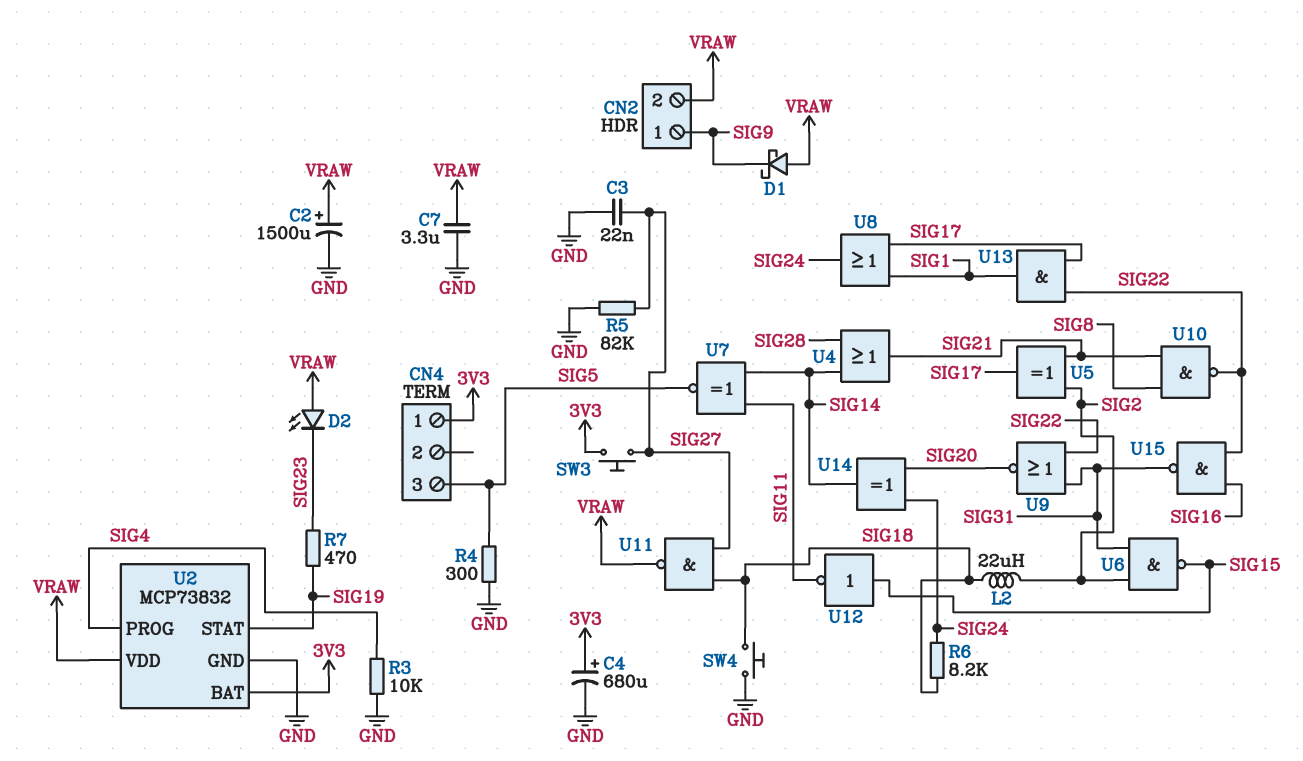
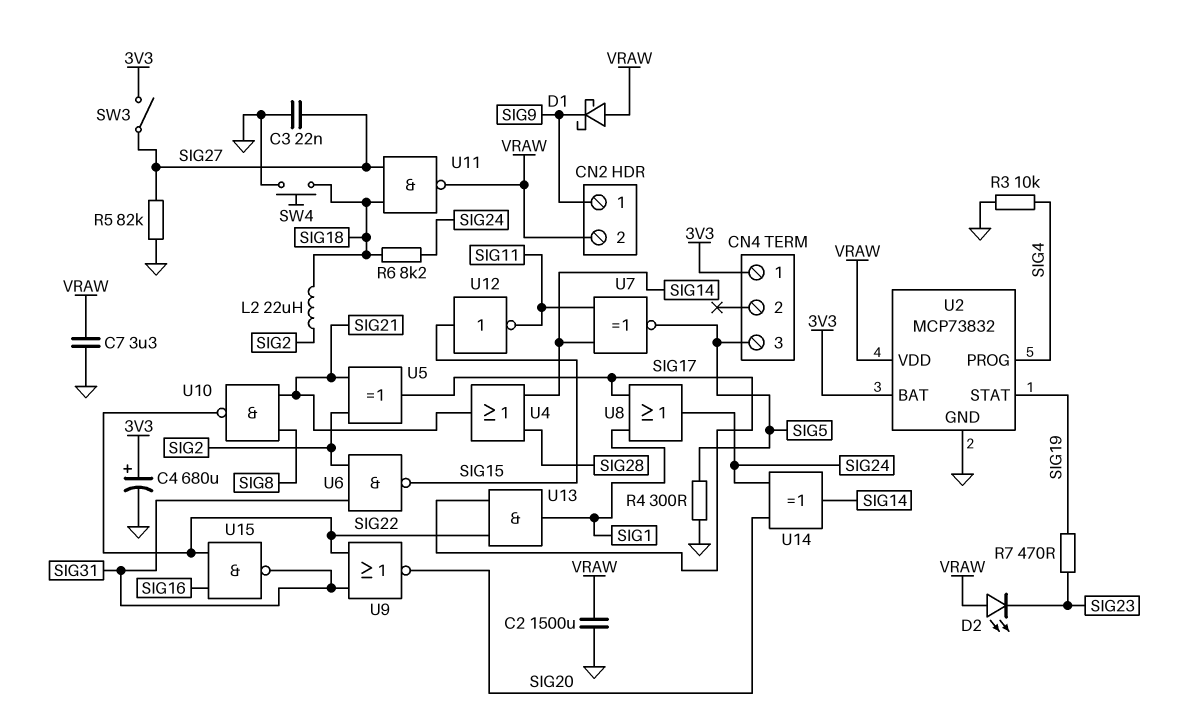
C2: 1500uF (plus VRAW, minus GND) -> 1500uF (GND, VRAW)
SW3: button (3V3, SIG27) -> switch (3V3, SIG27)

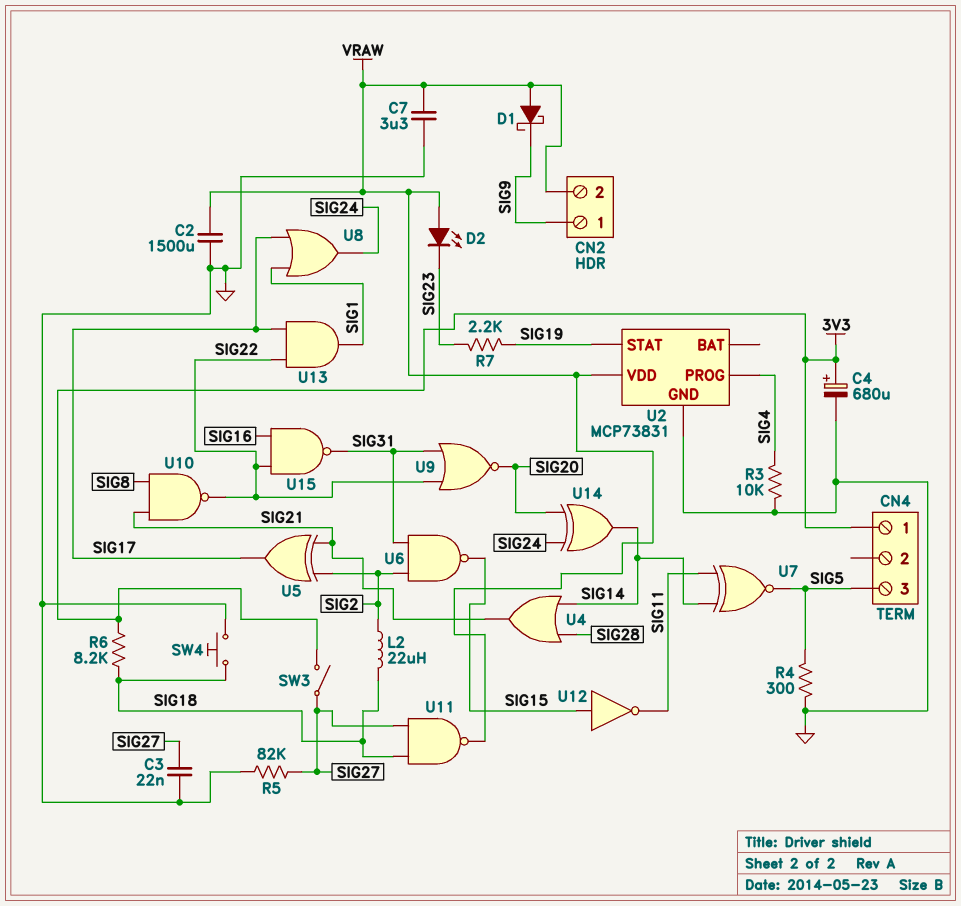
R6: 8.2k (SIG18, SIG24) -> 8.2k (3V3, SIG18)
R7: 470 (SIG19, SIG23) -> 2.2k (SIG19, SIG23)
U2: MCP73832 -> MCP73831
U2 pin BAT: 3V3 -> none

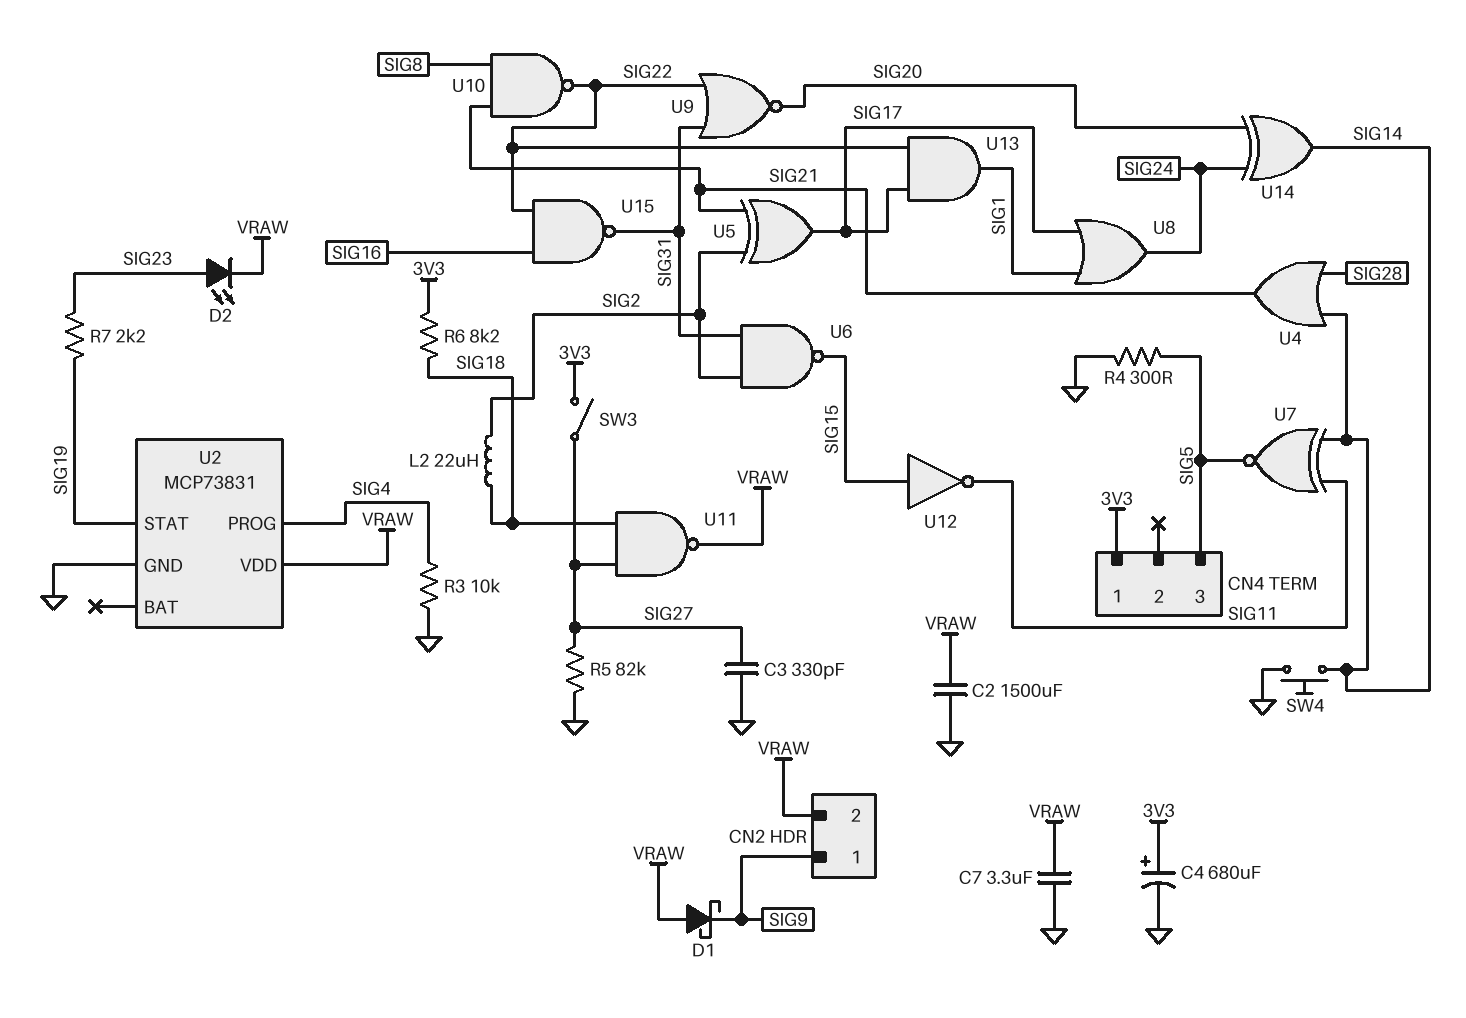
C3: 22nF (GND, SIG27) -> 330pF (GND, SIG27)
D2: LED (A VRAW, K SIG23) -> LED (A SIG23, K VRAW)
SW4: button (GND, SIG18) -> button (GND, SIG14)

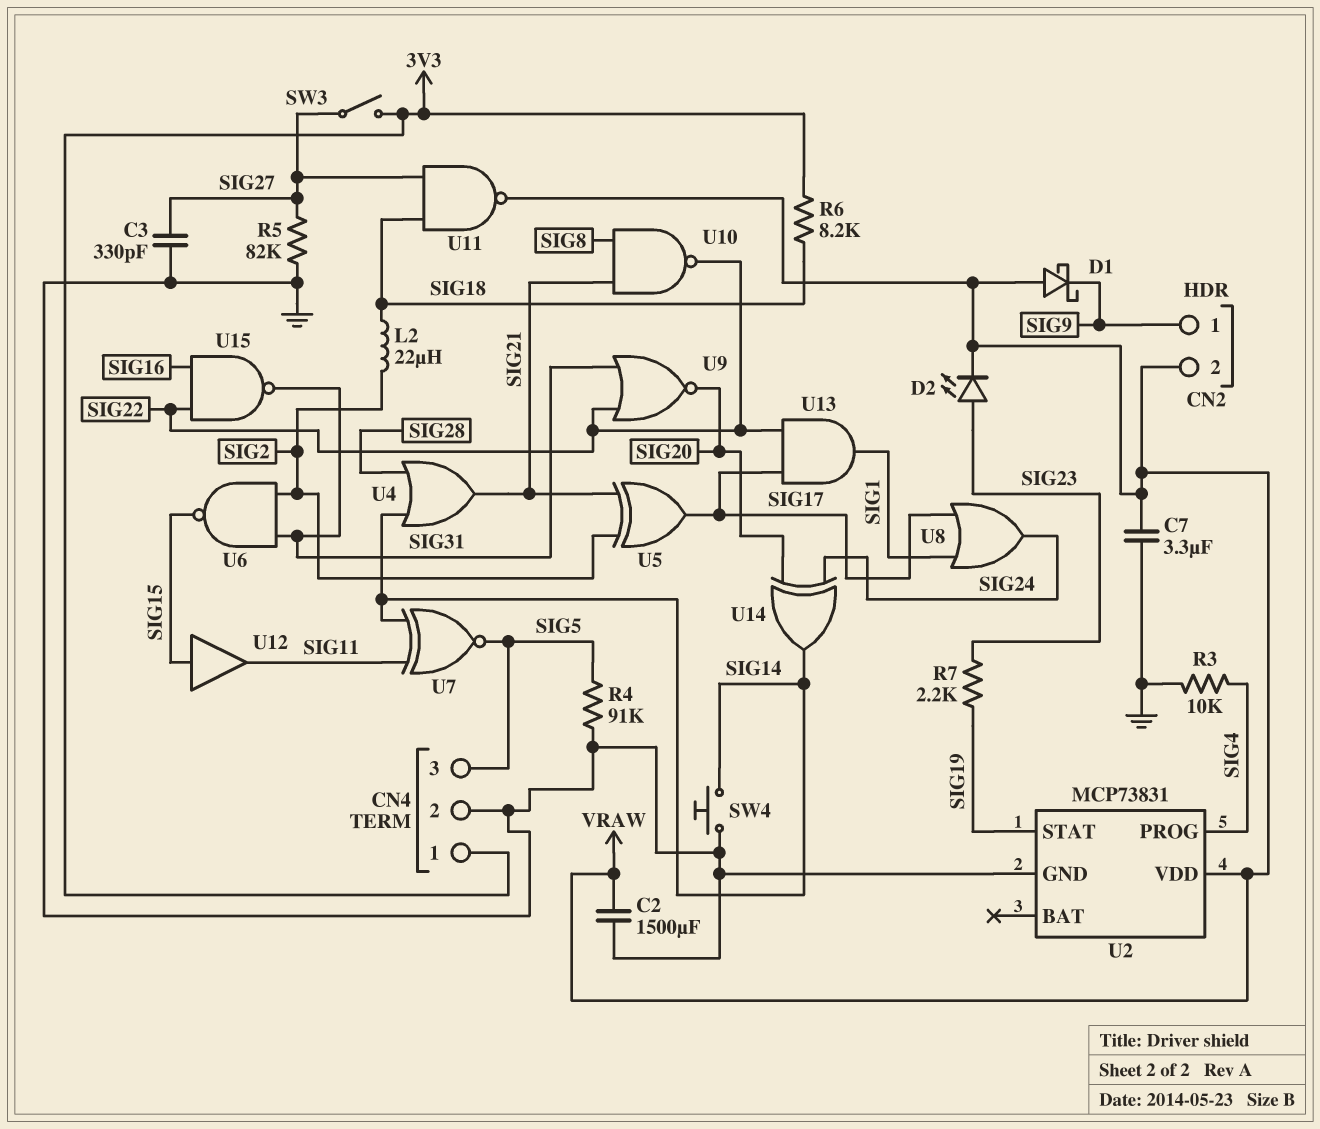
C4: 680uF (plus 3V3, minus GND) -> none
CN4 pin 2: none -> GND
R4: 300 (GND, SIG5) -> 91k (GND, SIG5)
U12: NOT (in SIG15, out SIG11) -> buffer (in SIG15, out SIG11)

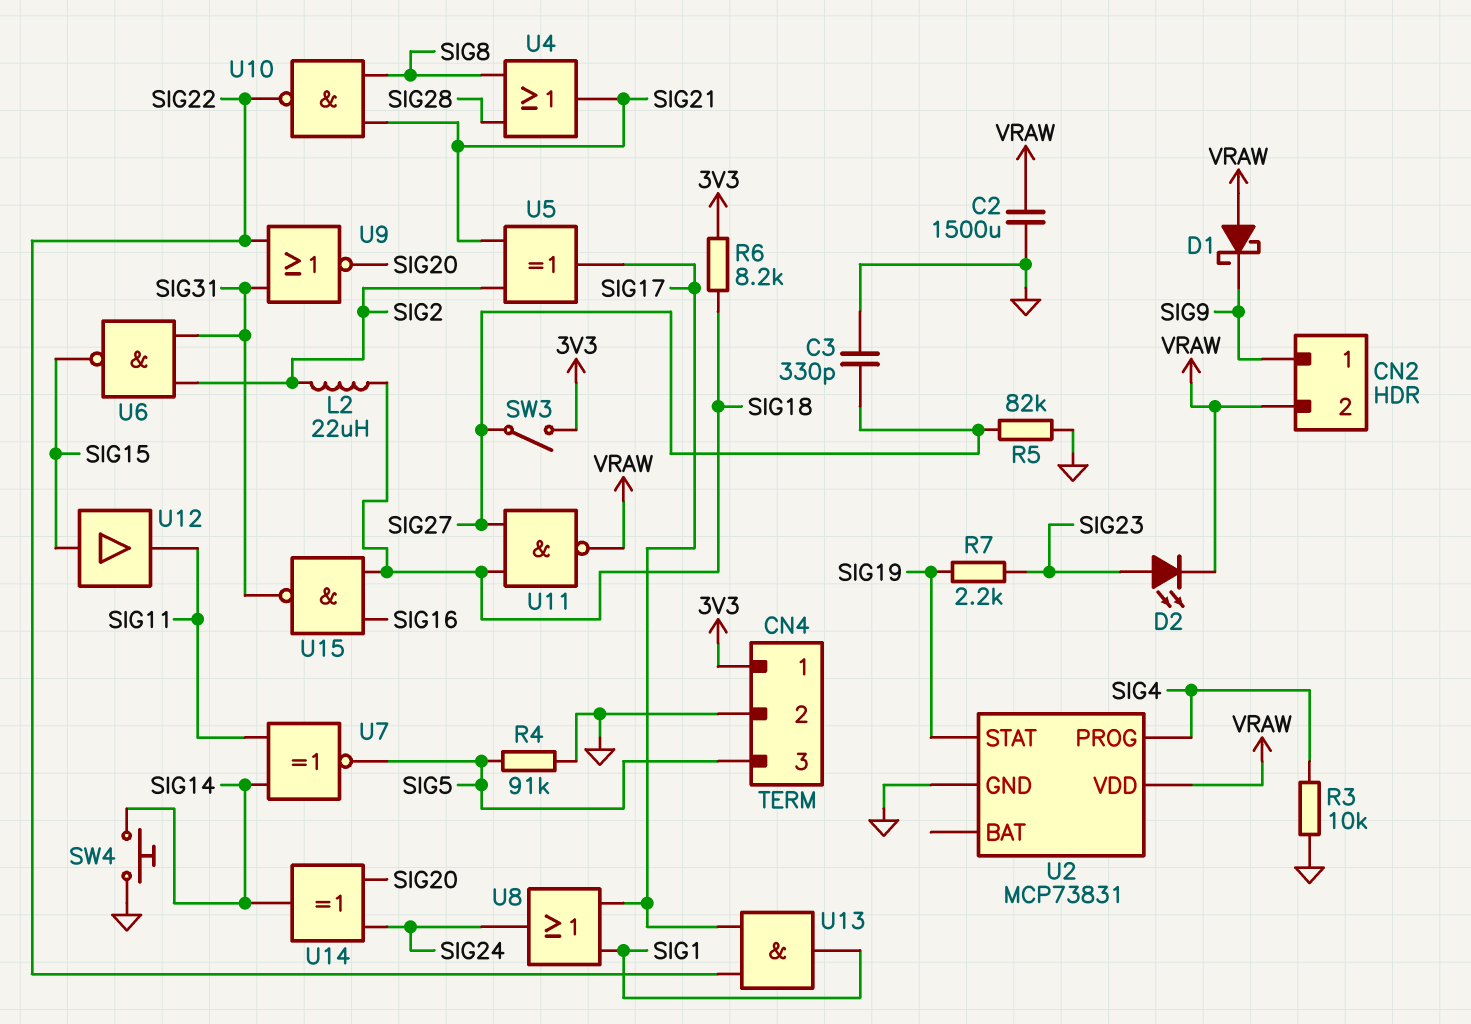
C7: 3.3uF (GND, VRAW) -> none
U4: OR (in SIG14, in SIG28, out SIG21) -> OR (in SIG8, in SIG28, out SIG21)
U15: NAND (in SIG16, in SIG22, out SIG31) -> NAND (in SIG16, in SIG18, out SIG31)

